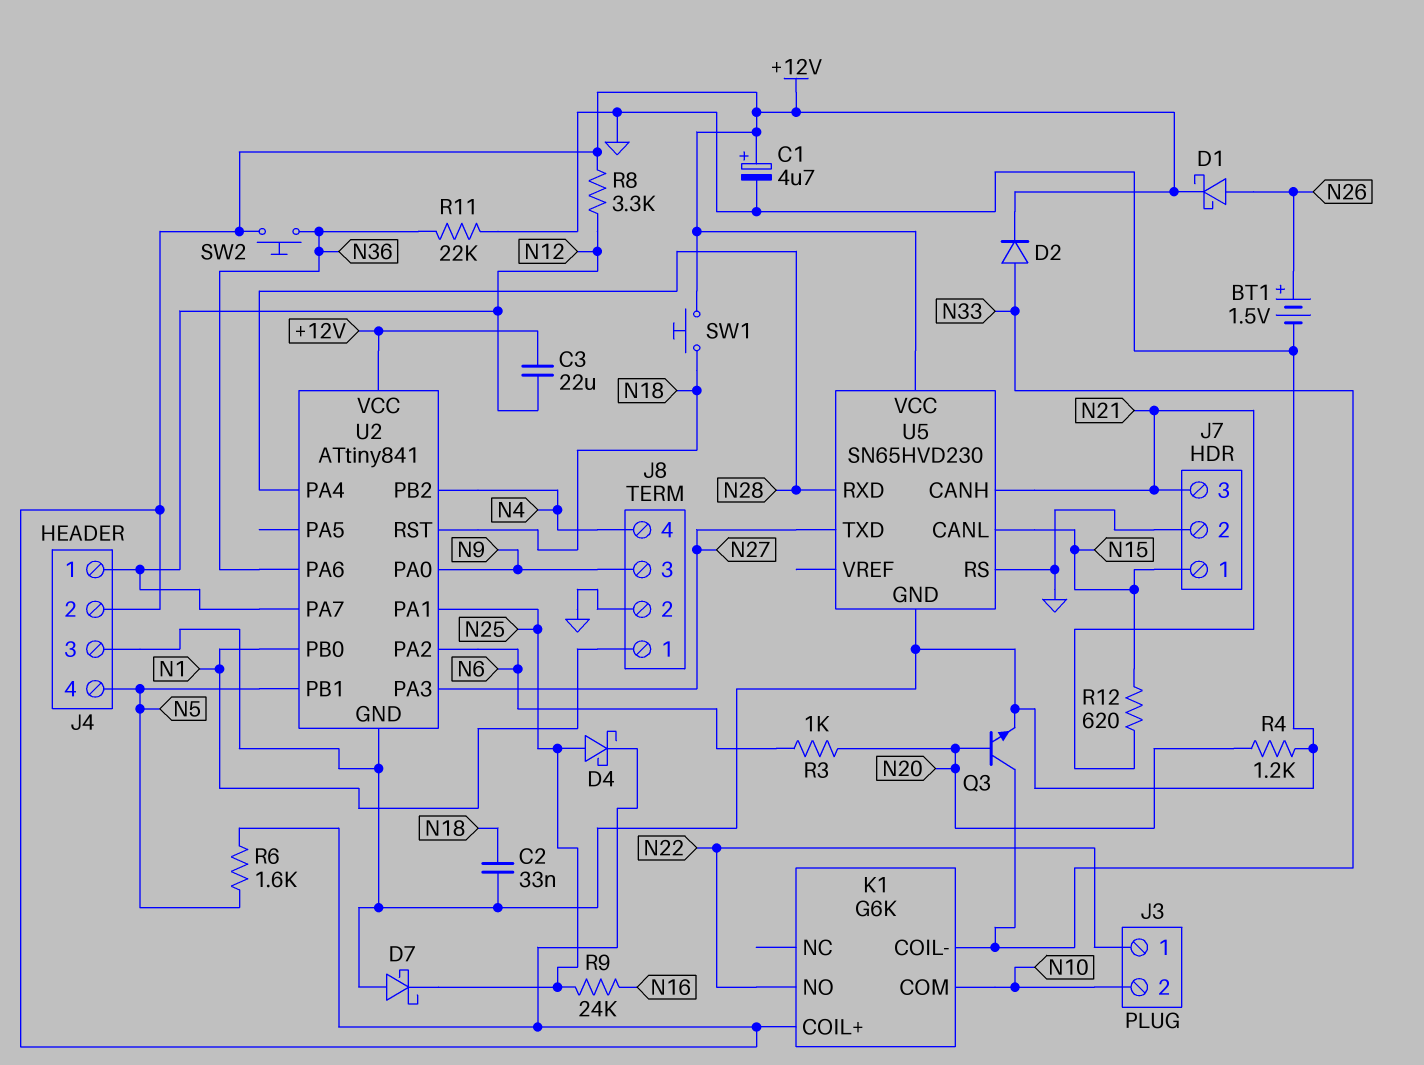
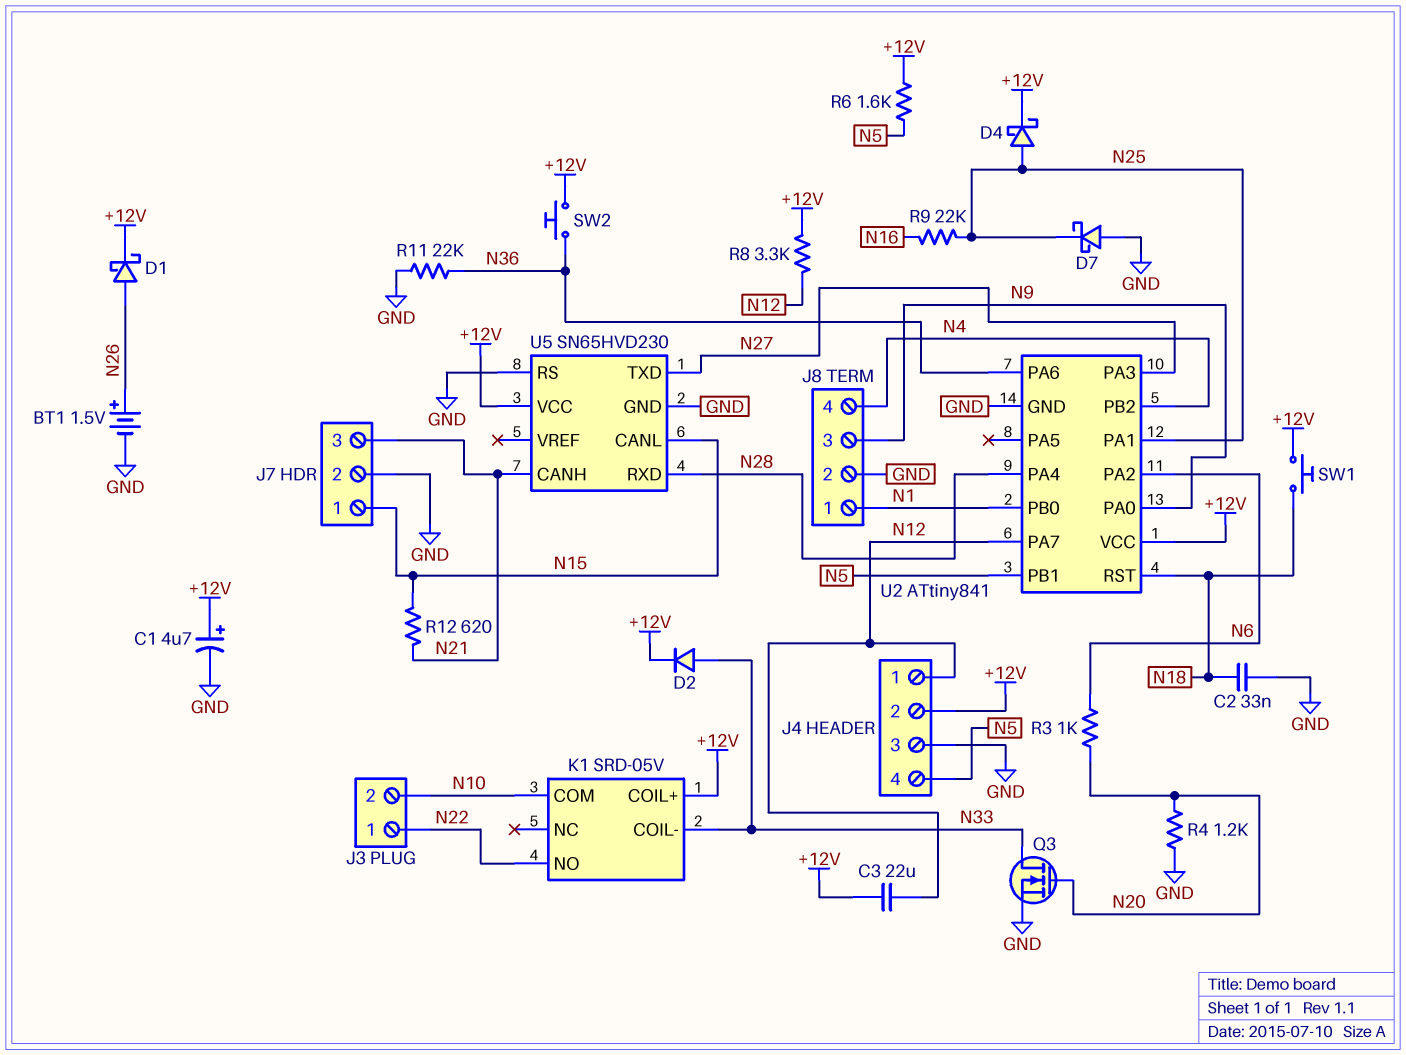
K1: G6K -> SRD-05V
Q3: NPN (B N20, C N33, E GND) -> NMOS (G N20, D N33, S GND)
R9: 24k (N16, N25) -> 22k (N16, N25)

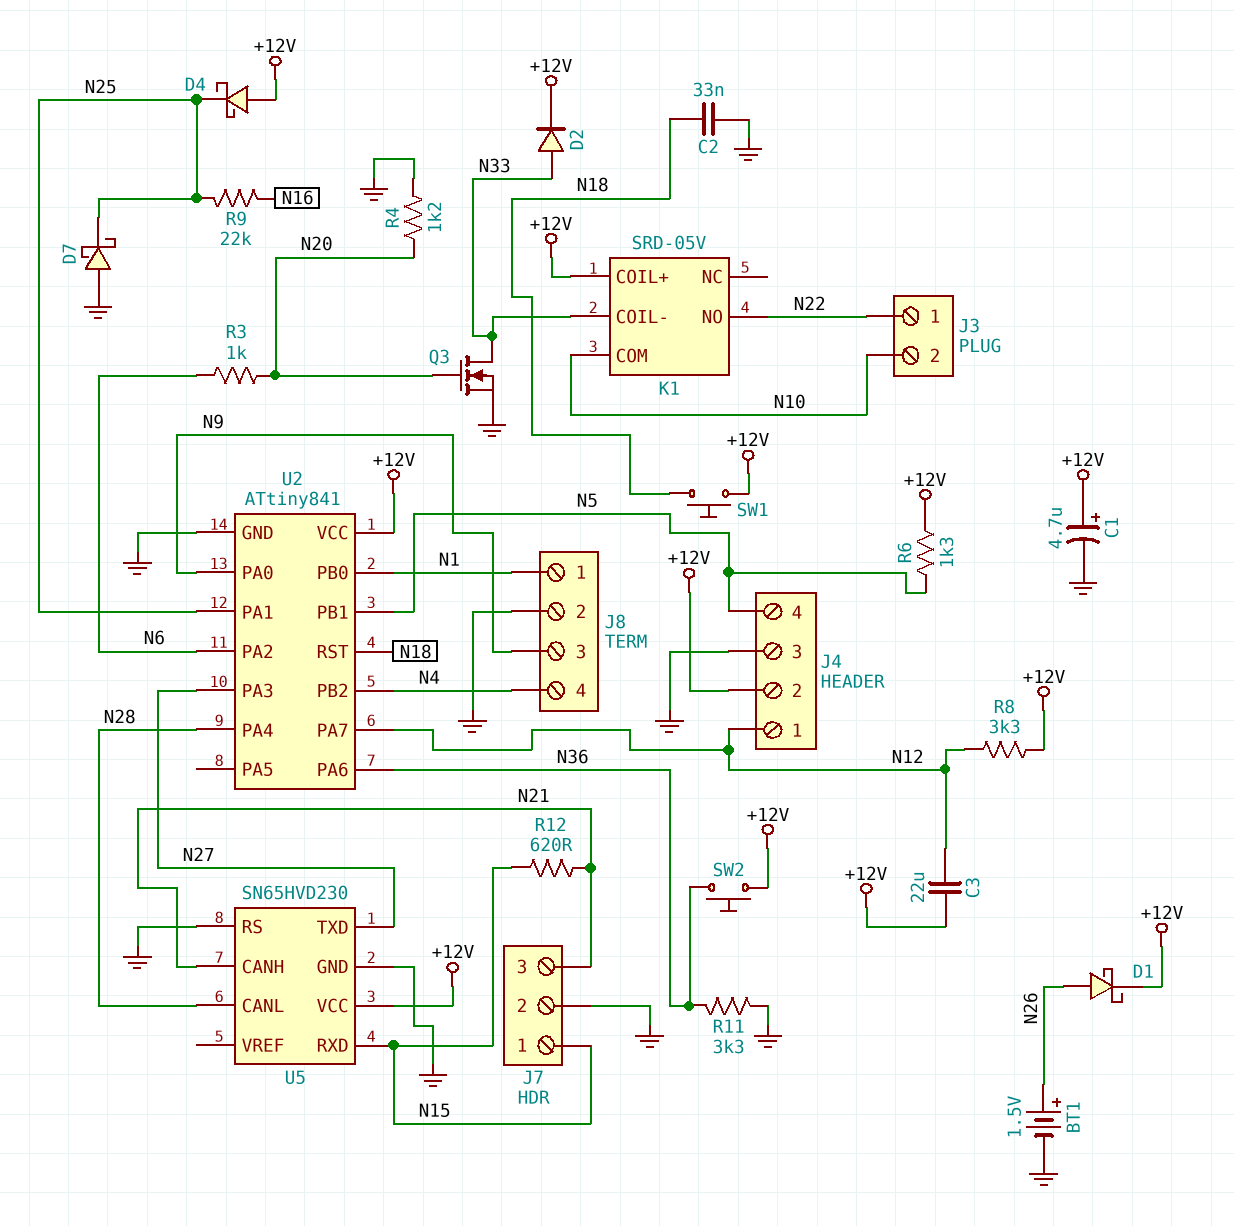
D4: schottky (A N25, K +12V) -> schottky (A +12V, K N25)
R6: 1.6k (+12V, N5) -> 1.3k (+12V, N5)
R11: 22k (GND, N36) -> 3.3k (GND, N36)
U5 pin CANL: N15 -> N28
U5 pin RXD: N28 -> N15

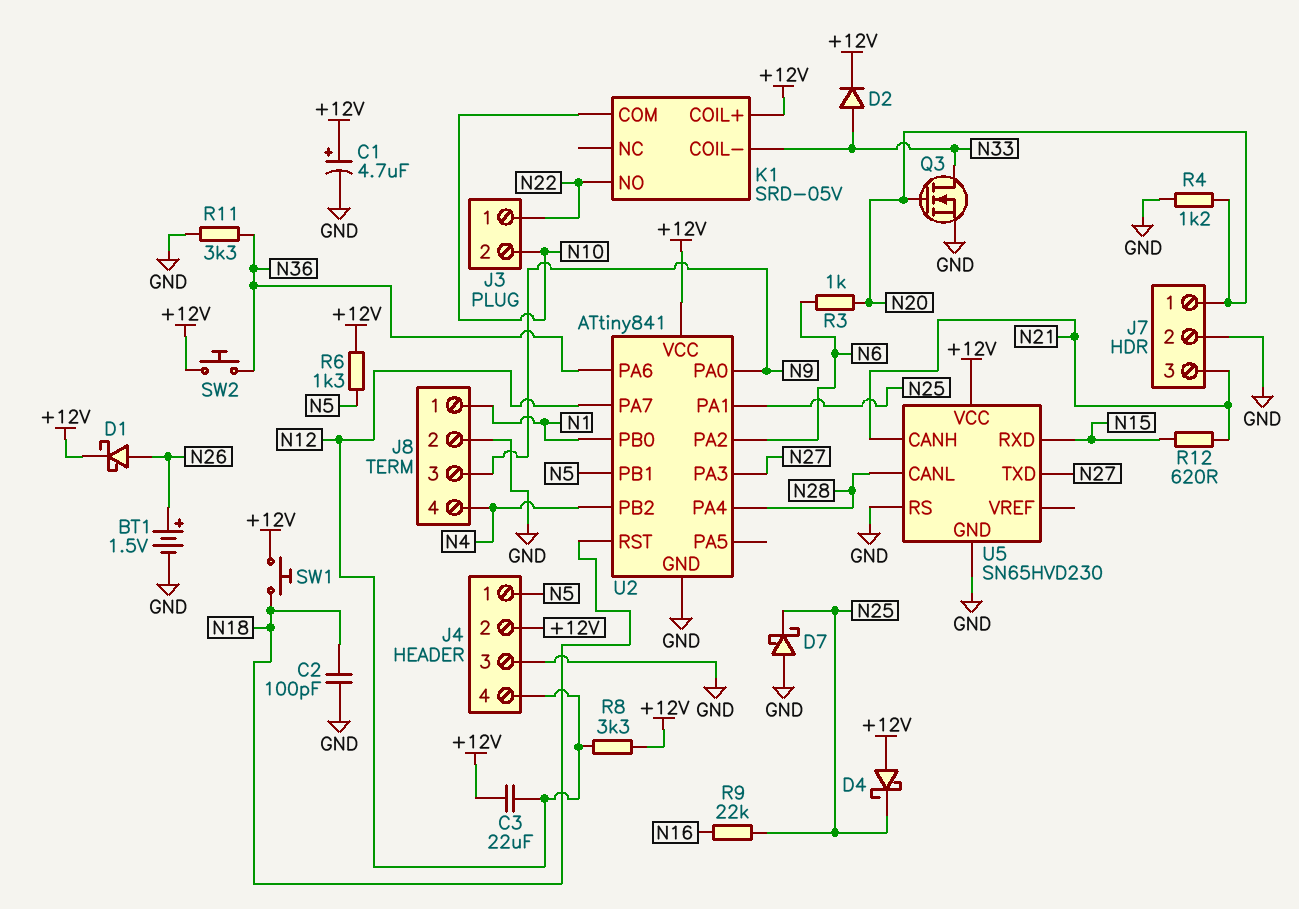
C2: 33nF (GND, N18) -> 100pF (GND, N18)
J4 pin 1: N12 -> N5
J4 pin 4: N5 -> N12
J7 pin 1: N15 -> N20

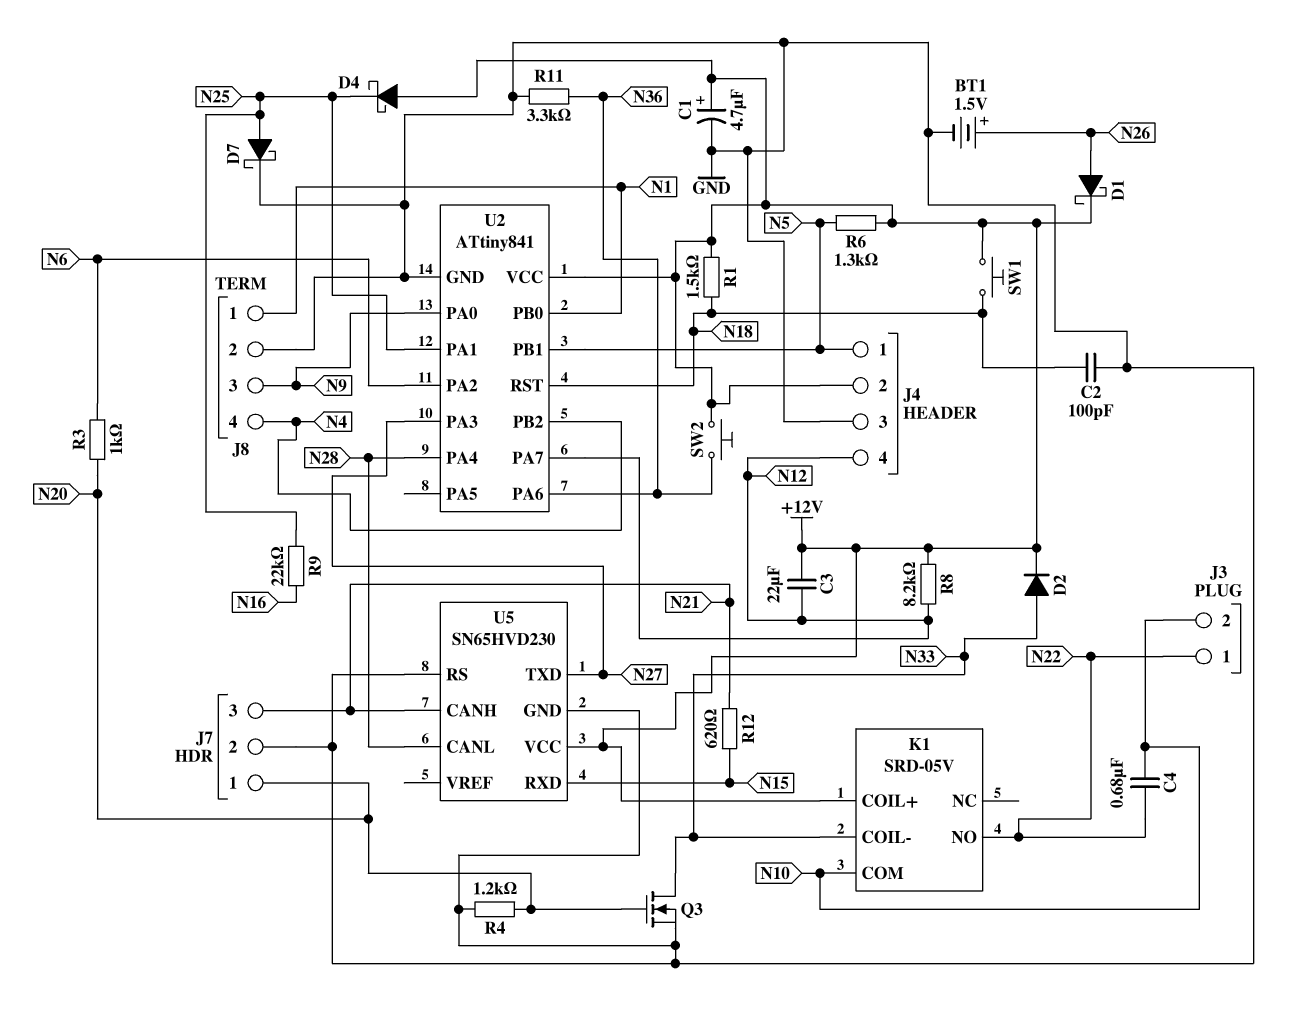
C4: none -> 680nF (N10, N22)
D7: schottky (A GND, K N25) -> schottky (A N25, K GND)
R1: none -> 1.5k (+12V, N18)
R8: 3.3k (+12V, N12) -> 8.2k (+12V, N12)

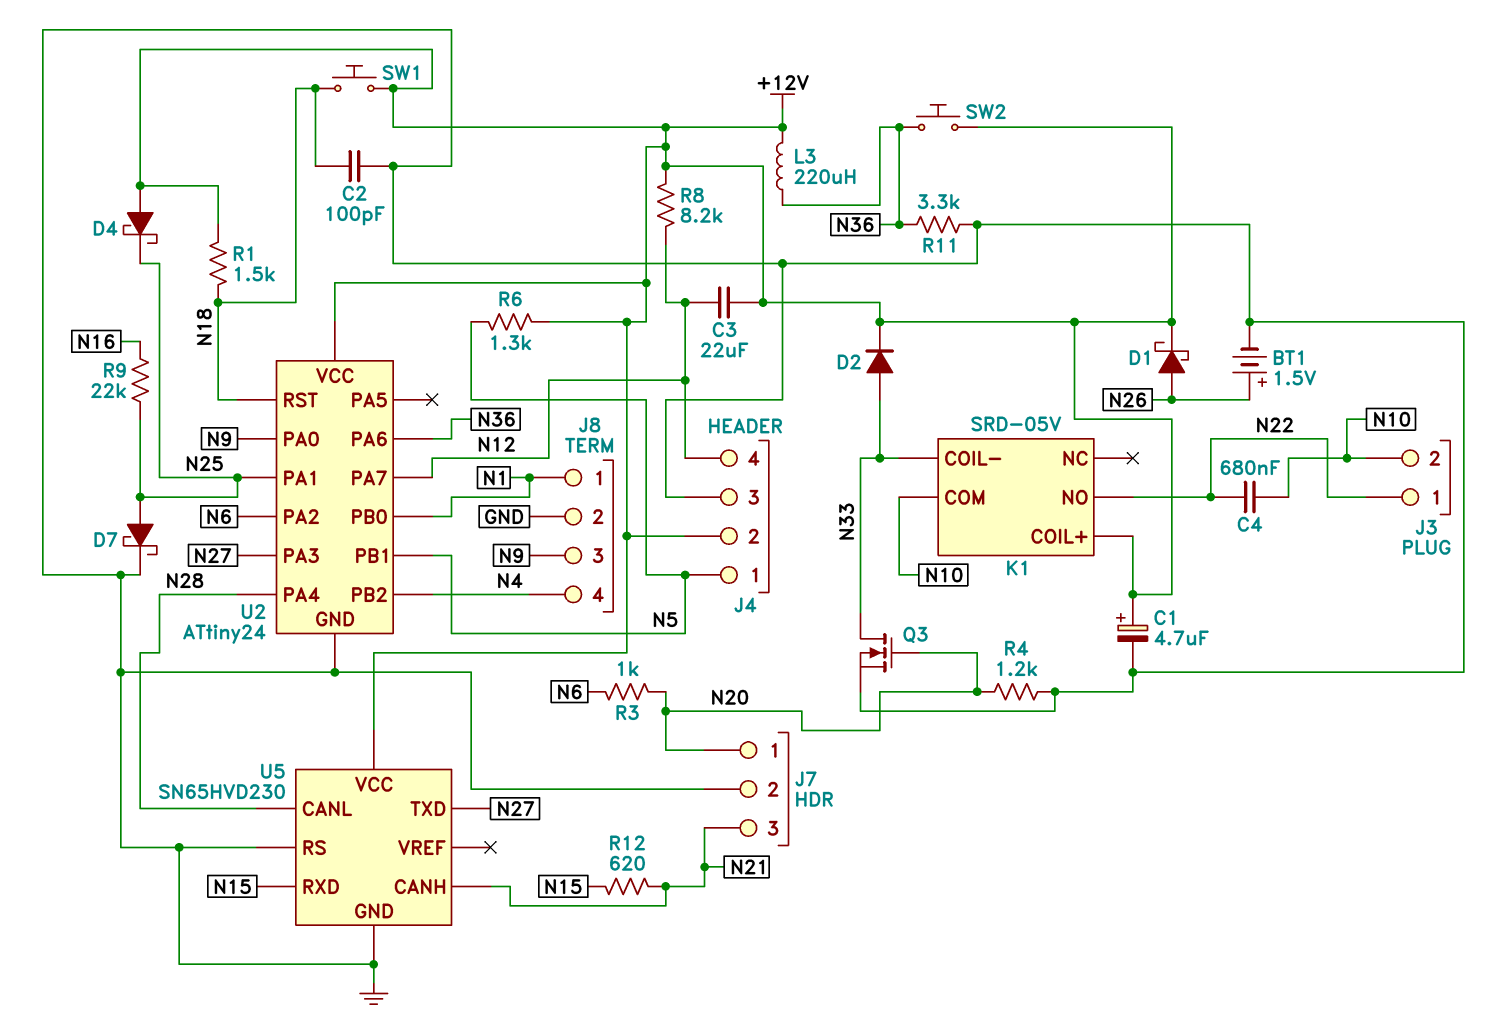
L3: none -> 220uH (+12V, N36)
U2: ATtiny841 -> ATtiny24

